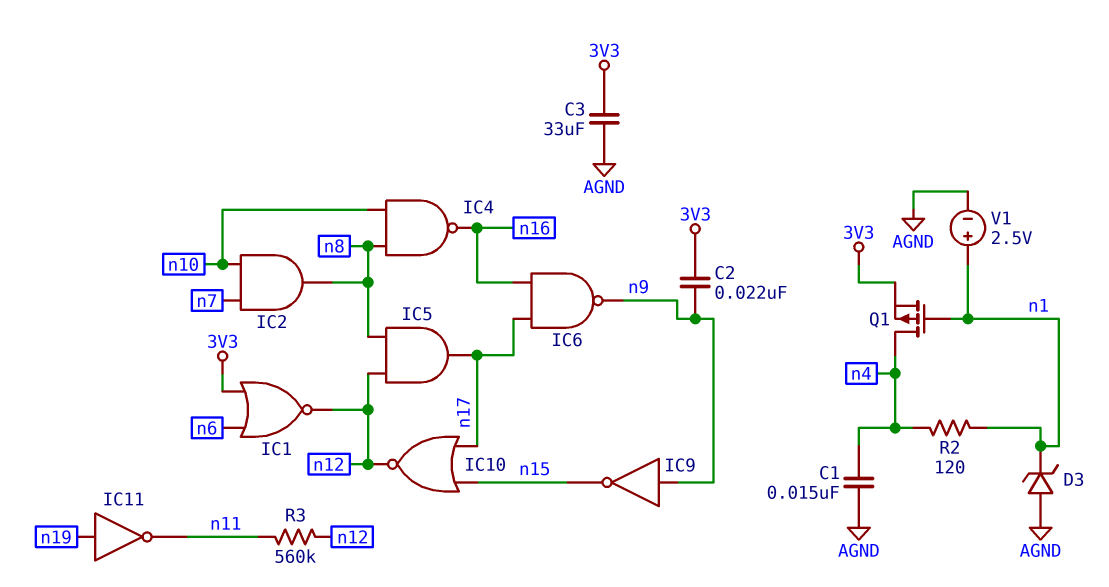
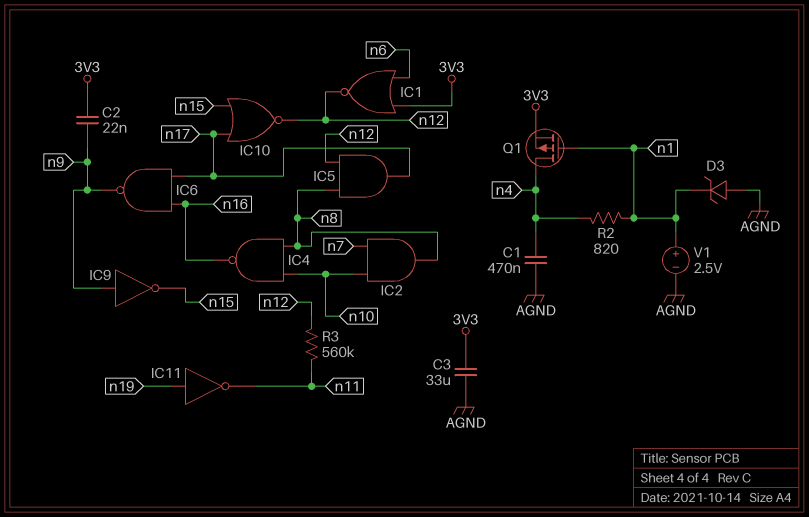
C1: 15nF (AGND, n4) -> 470nF (AGND, n4)
R2: 120 (n1, n4) -> 820 (n1, n4)

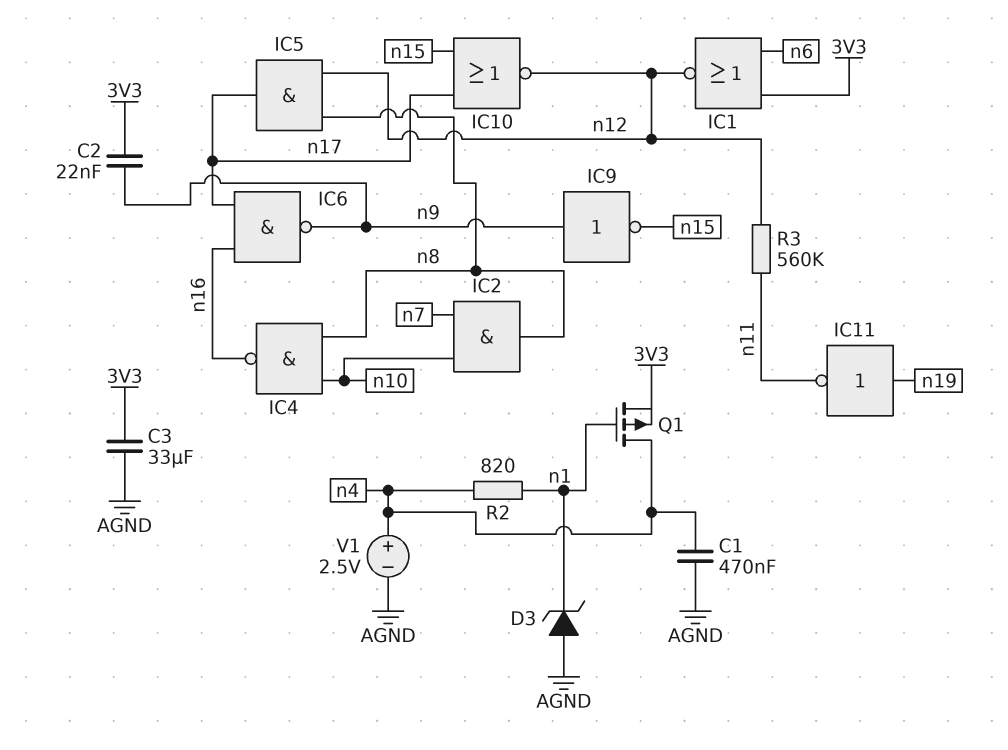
V1: 2.5V (plus n1, minus AGND) -> 2.5V (plus n4, minus AGND)

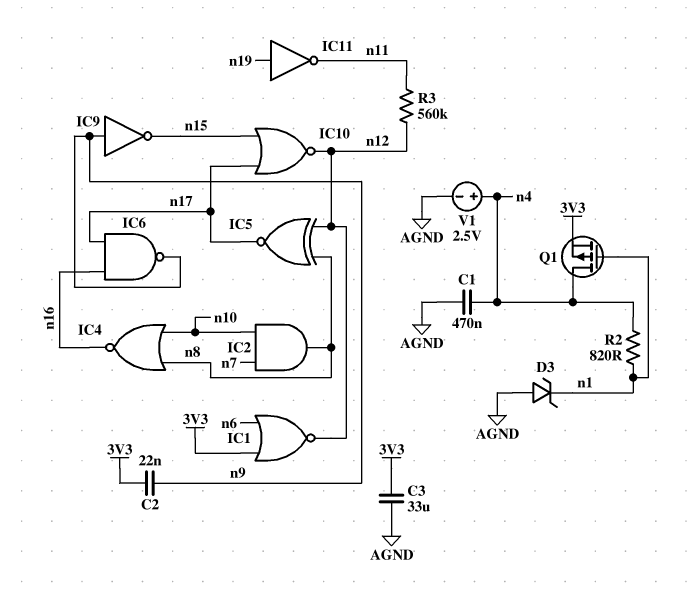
IC4: NAND (in n8, in n10, out n16) -> NOR (in n8, in n10, out n16)
IC5: AND (in n8, in n12, out n17) -> XNOR (in n8, in n12, out n17)

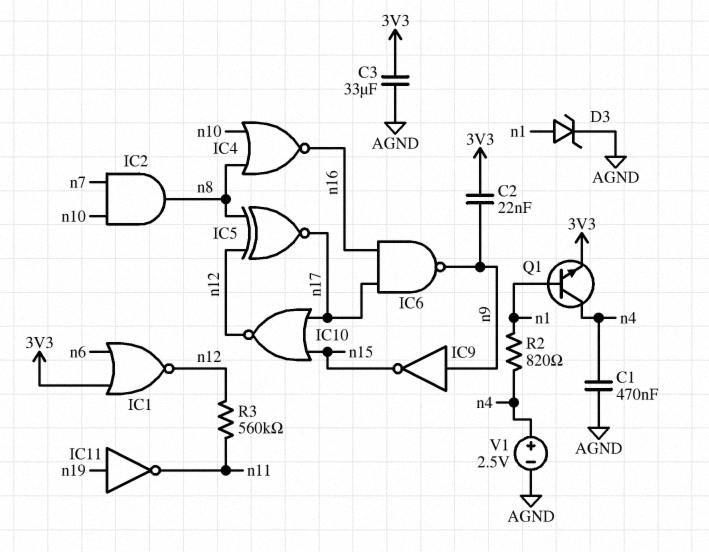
D3: zener (A AGND, K n1) -> zener (A n1, K AGND)
Q1: PMOS (G n1, D n4, S 3V3) -> NPN (B n1, C n4, E 3V3)

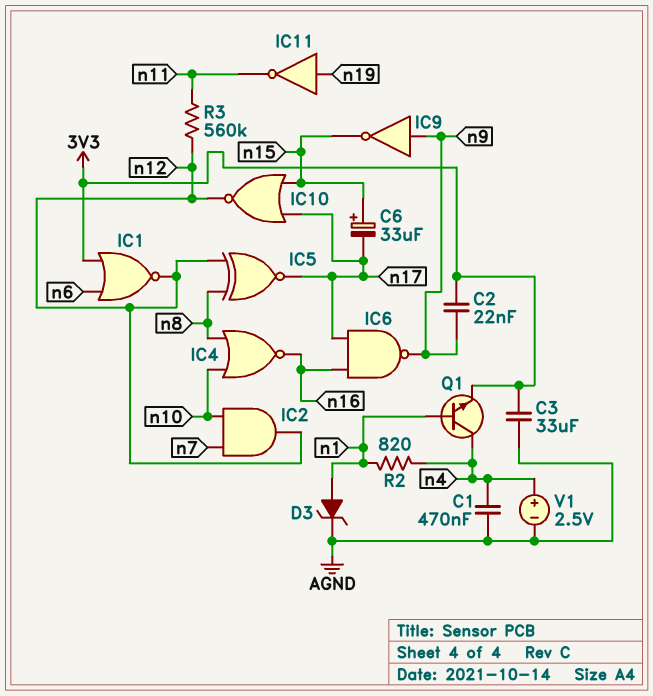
C6: none -> 33uF (plus n15, minus n17)
IC2: AND (in n7, in n10, out n8) -> AND (in n7, in n10, out n12)

